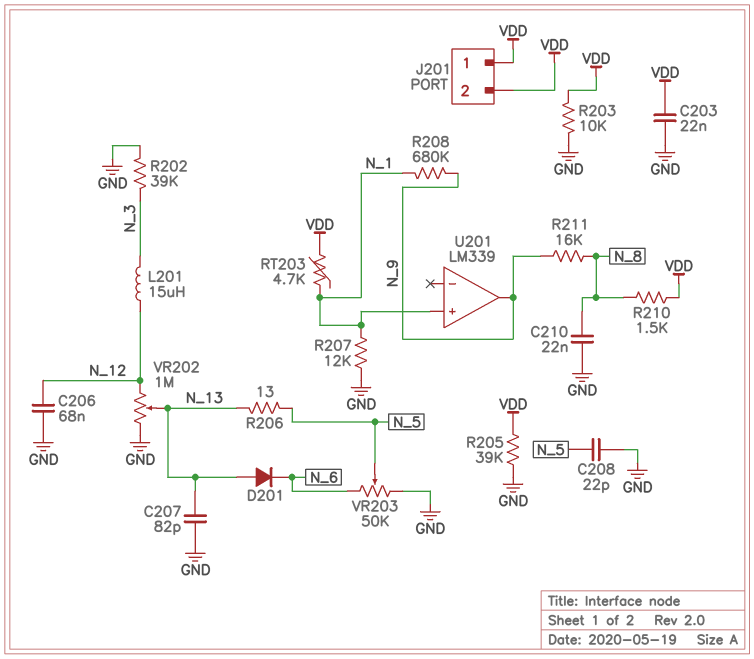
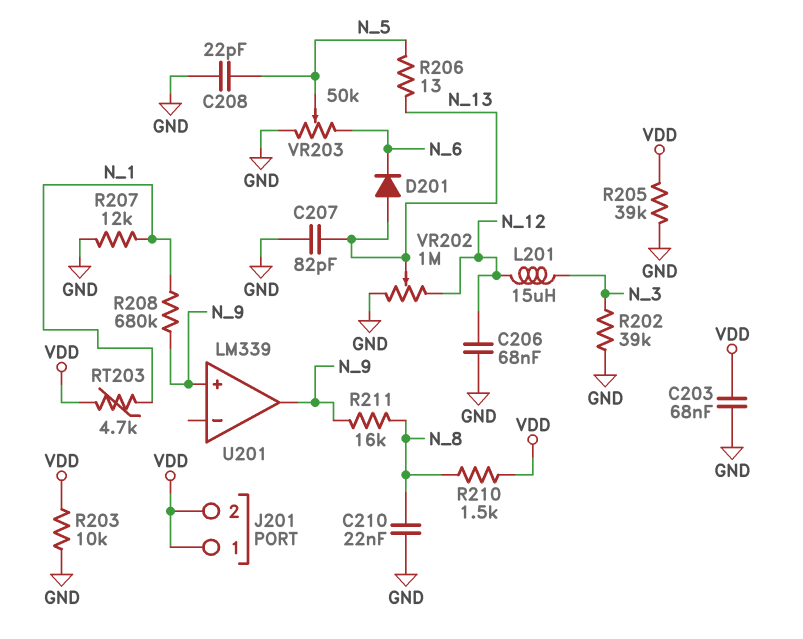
C203: 22nF (GND, VDD) -> 68nF (GND, VDD)
U201 pin in+: N_1 -> N_9

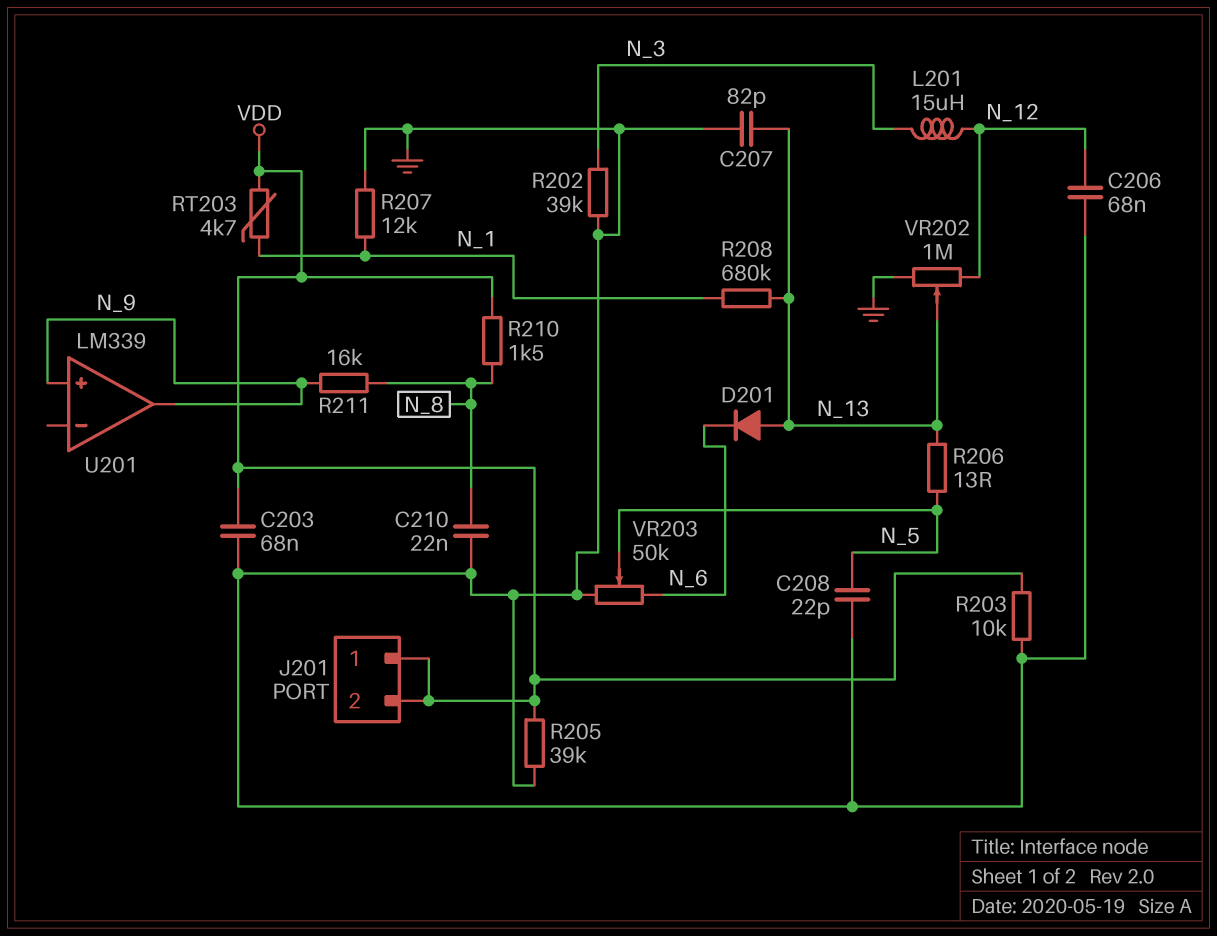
R208: 680k (N_1, N_9) -> 680k (N_1, N_13)

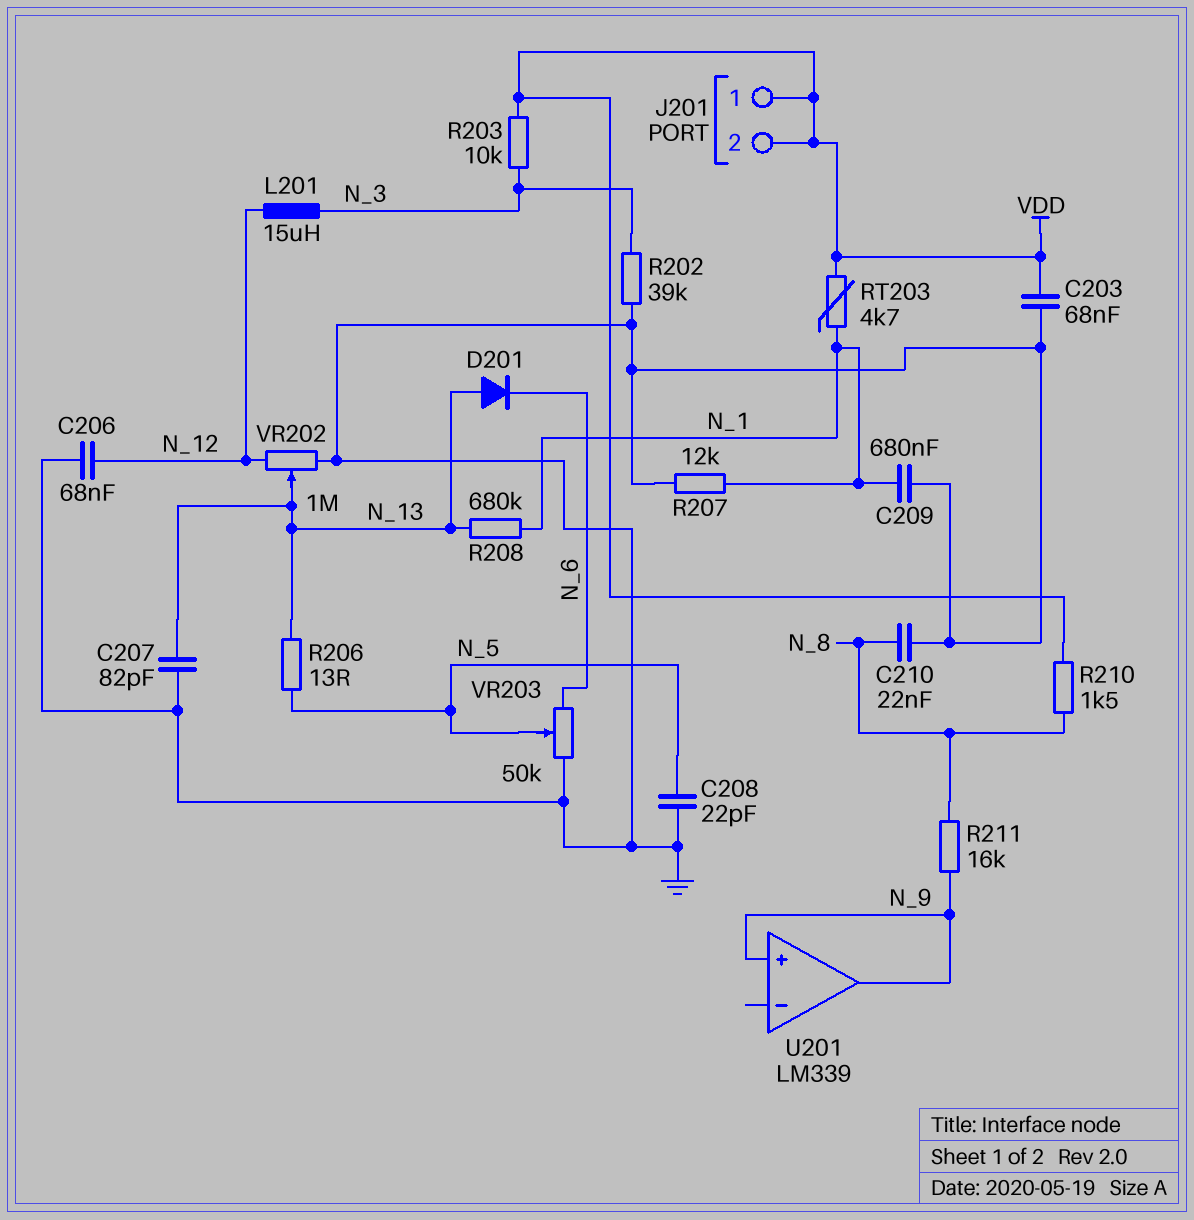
C209: none -> 680nF (GND, N_1)
R203: 10k (GND, VDD) -> 10k (N_3, VDD)
R205: 39k (GND, VDD) -> none

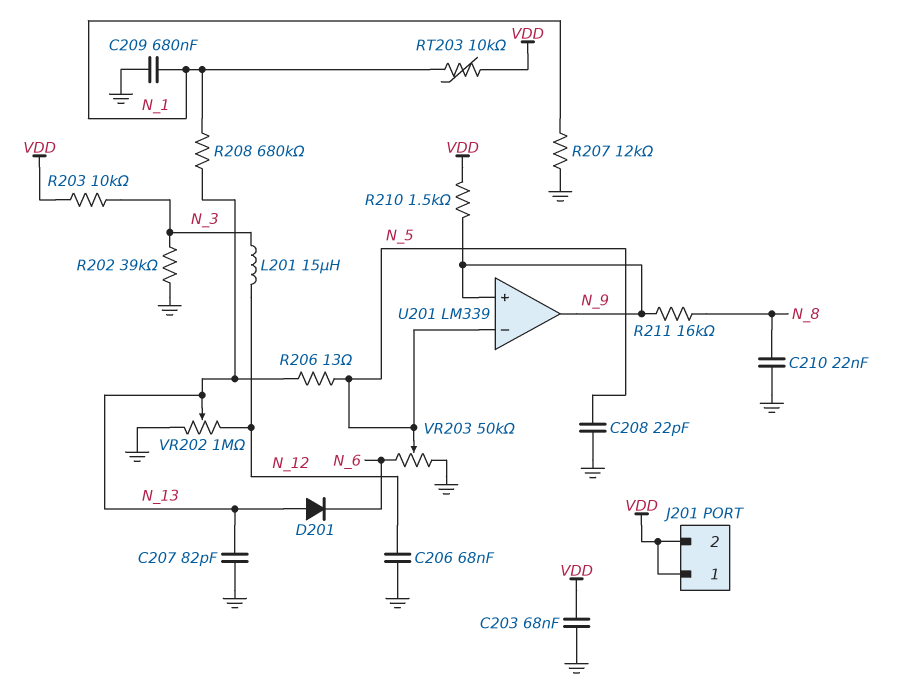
R210: 1.5k (N_8, VDD) -> 1.5k (N_9, VDD)
RT203: 4.7k (N_1, VDD) -> 10k (N_1, VDD)
U201 pin in-: none -> N_5

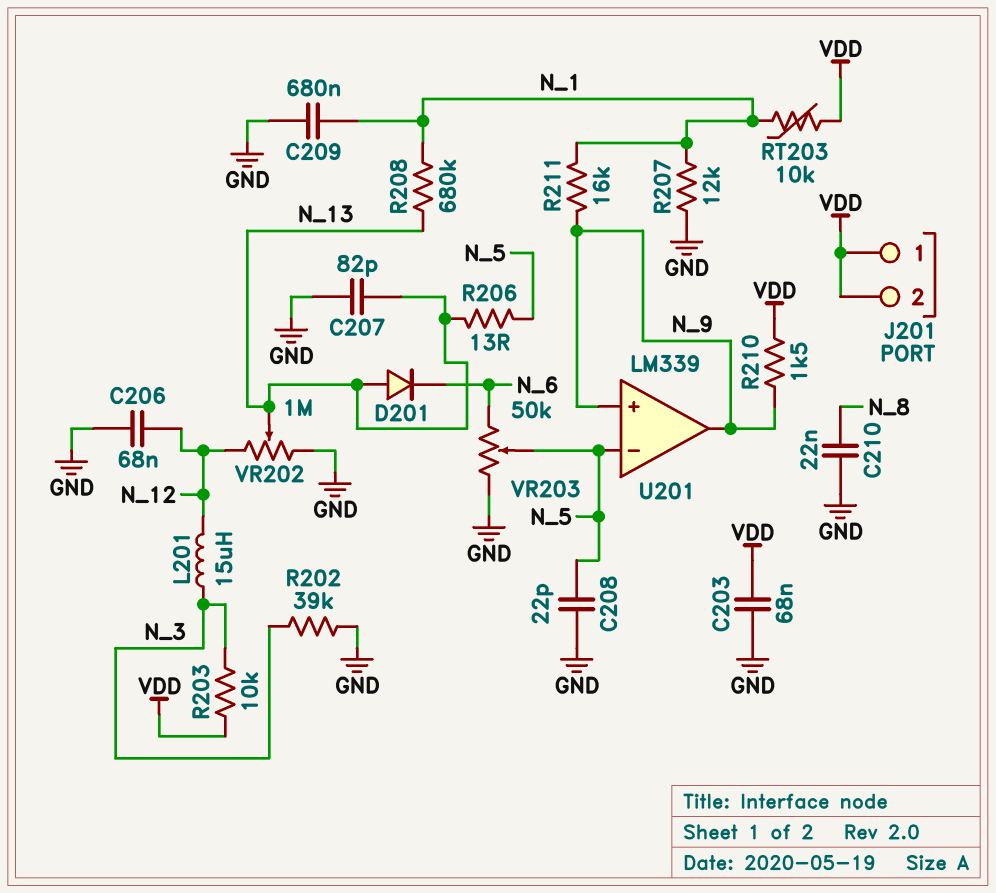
R211: 16k (N_8, N_9) -> 16k (N_1, N_9)

